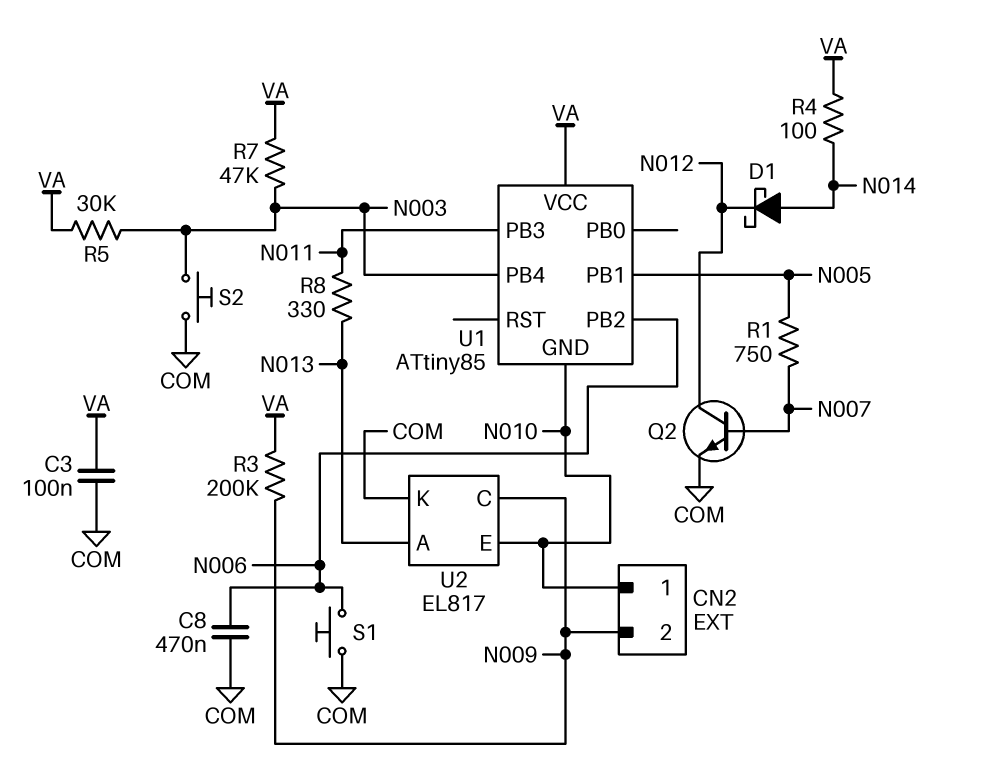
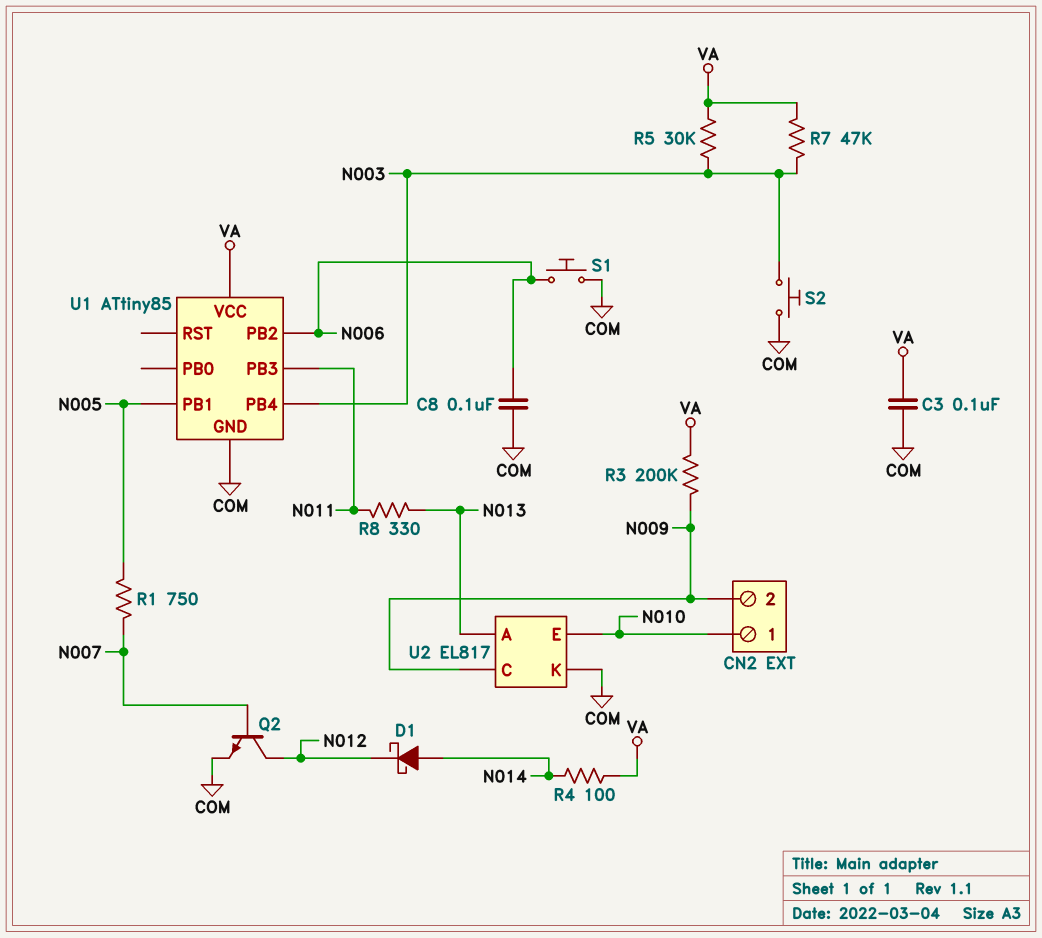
C8: 470nF (COM, N006) -> 100nF (COM, N006)
U1 pin GND: N010 -> COM

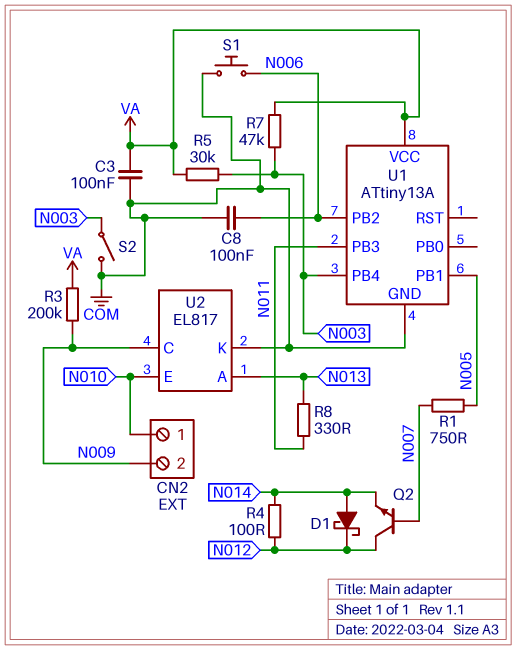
Q2: NPN (B N007, C N012, E COM) -> NPN (B N007, C N012, E N014)
R4: 100 (N014, VA) -> 100 (N012, N014)
S2: button (COM, N003) -> switch (COM, N003)
U1: ATtiny85 -> ATtiny13A

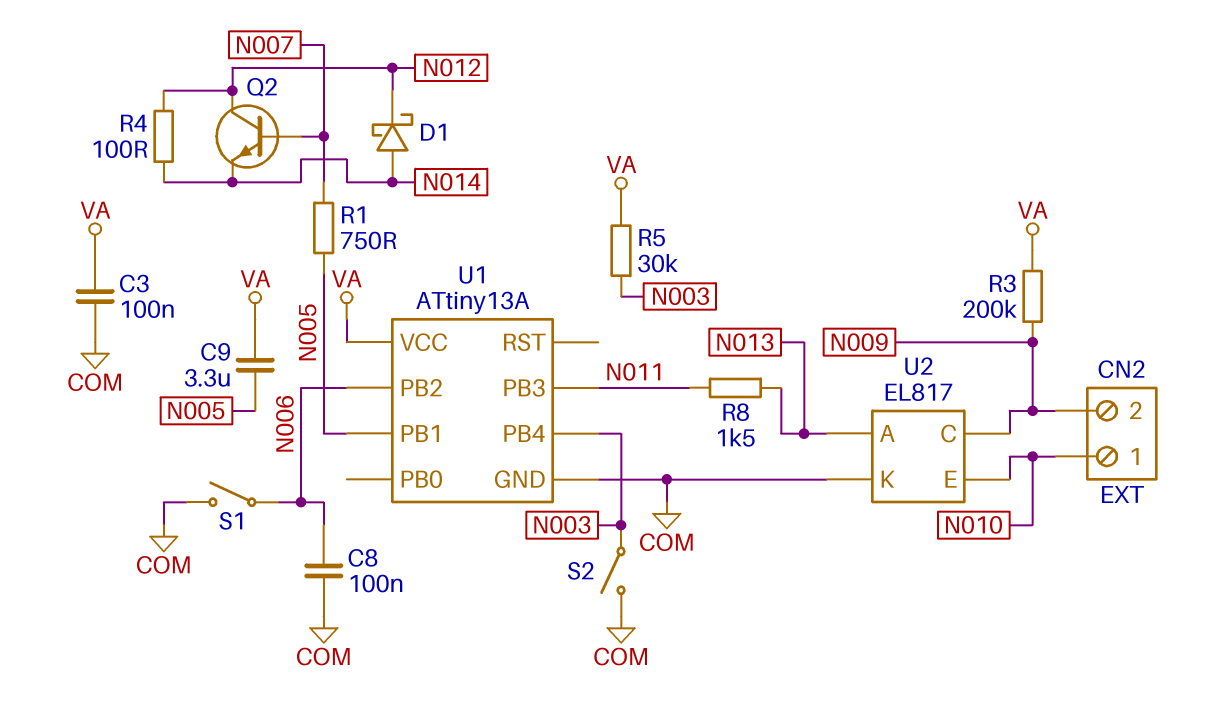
C9: none -> 3.3uF (N005, VA)
R7: 47k (N003, VA) -> none
R8: 330 (N011, N013) -> 1.5k (N011, N013)
S1: button (COM, N006) -> switch (COM, N006)

